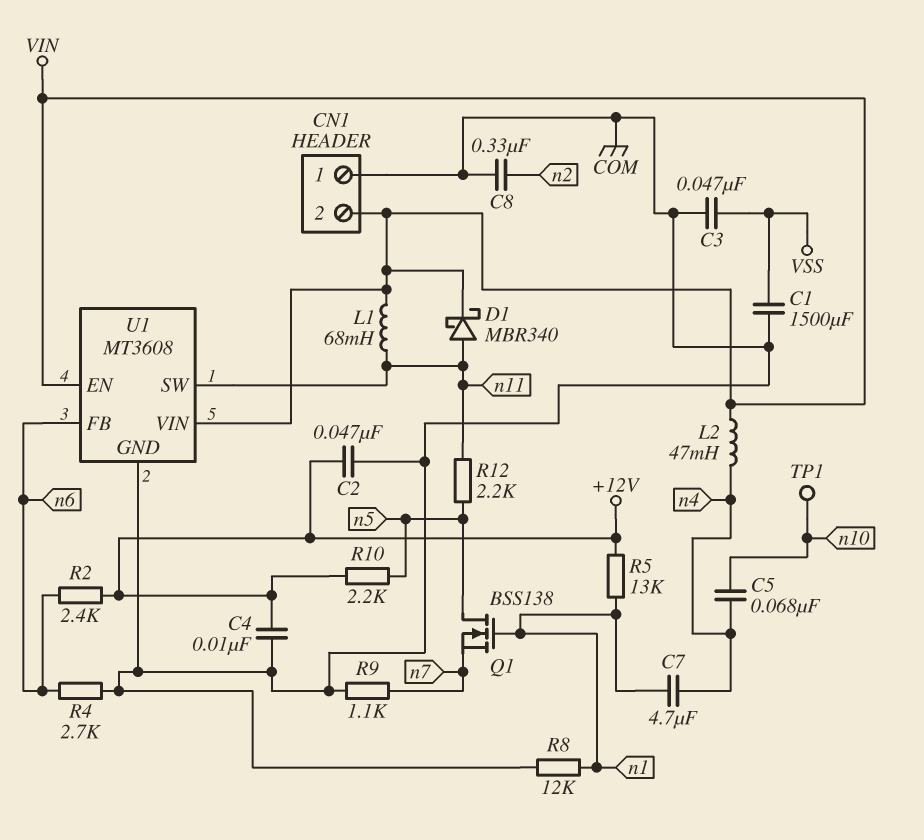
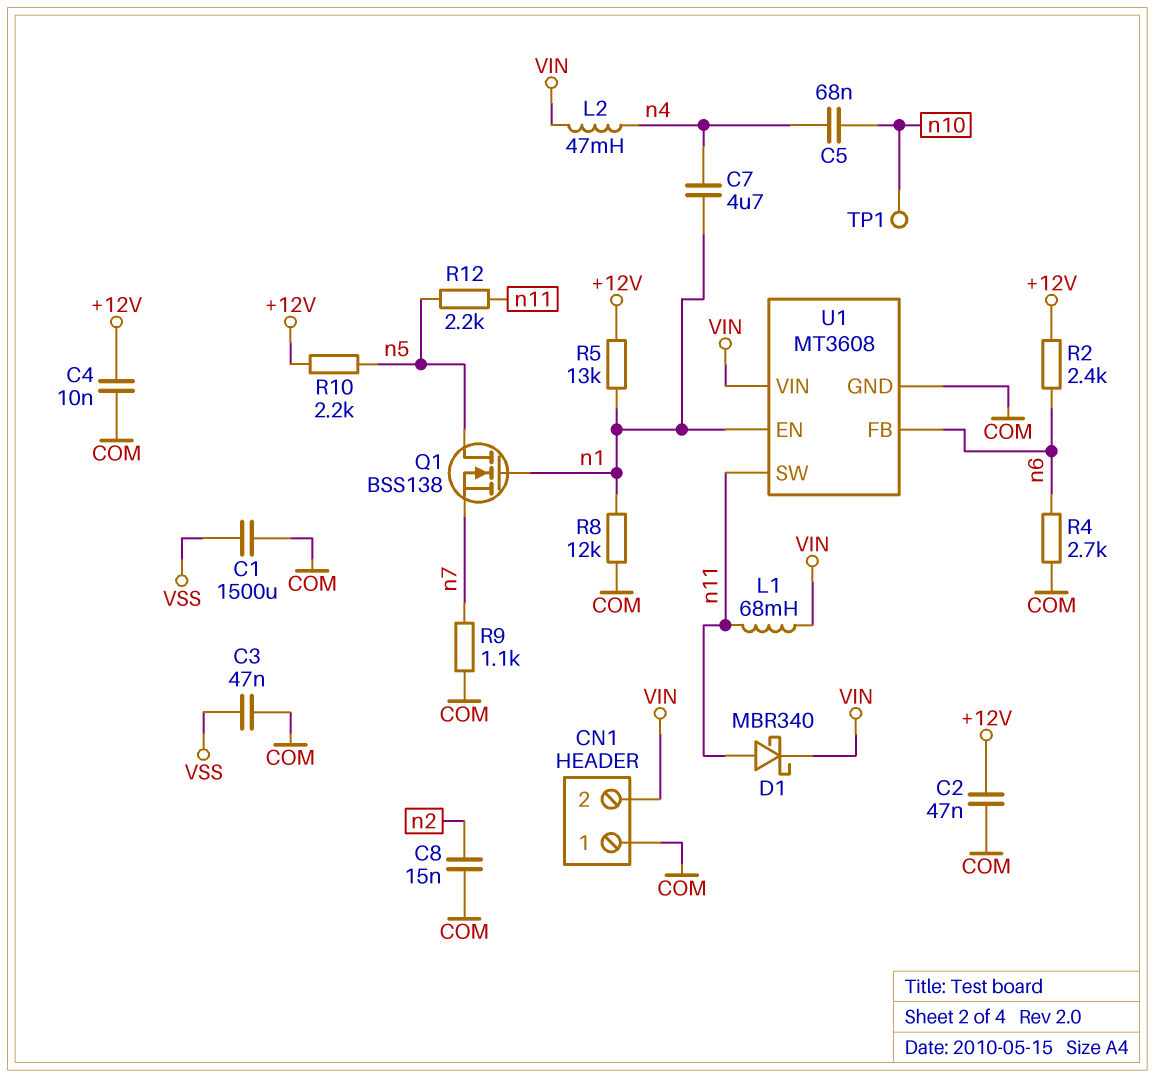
C8: 330nF (COM, n2) -> 15nF (COM, n2)
U1 pin EN: VIN -> n1

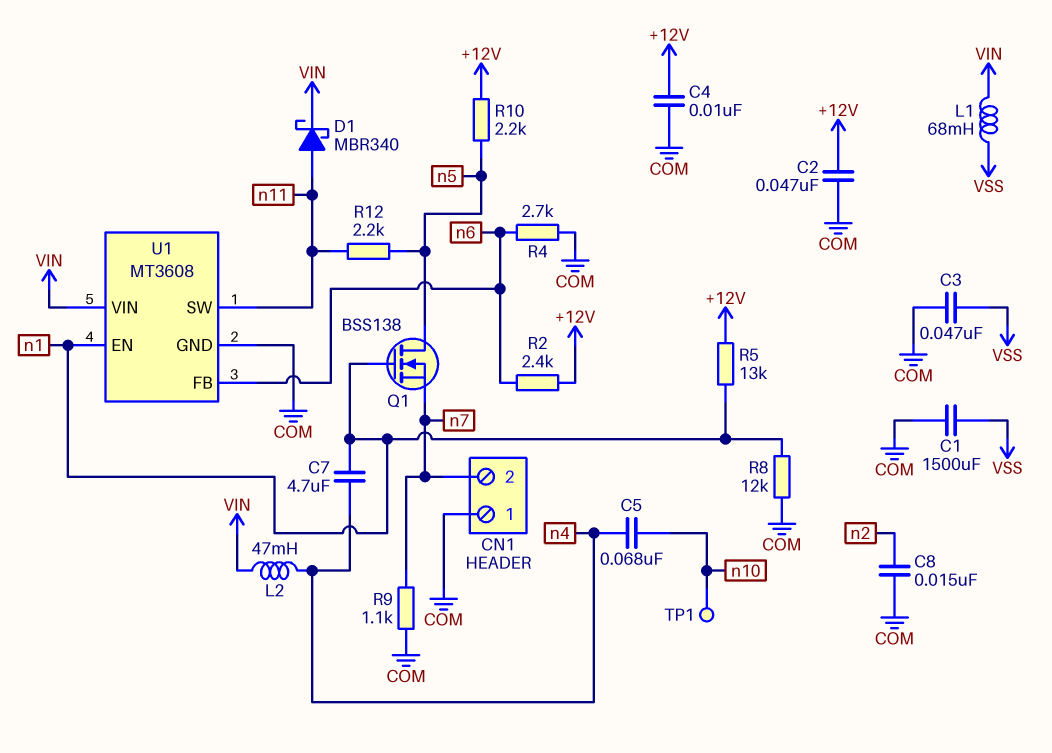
CN1 pin 2: VIN -> n7
L1: 68mH (VIN, n11) -> 68mH (VIN, VSS)

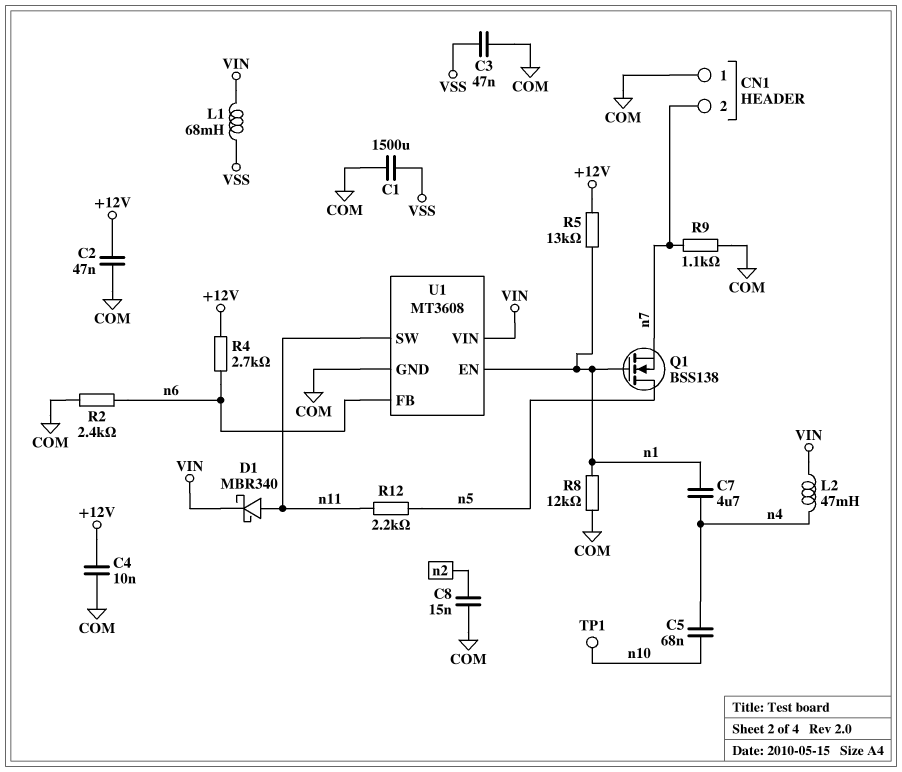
R2: 2.4k (+12V, n6) -> 2.4k (COM, n6)
R4: 2.7k (COM, n6) -> 2.7k (+12V, n6)
R10: 2.2k (+12V, n5) -> none

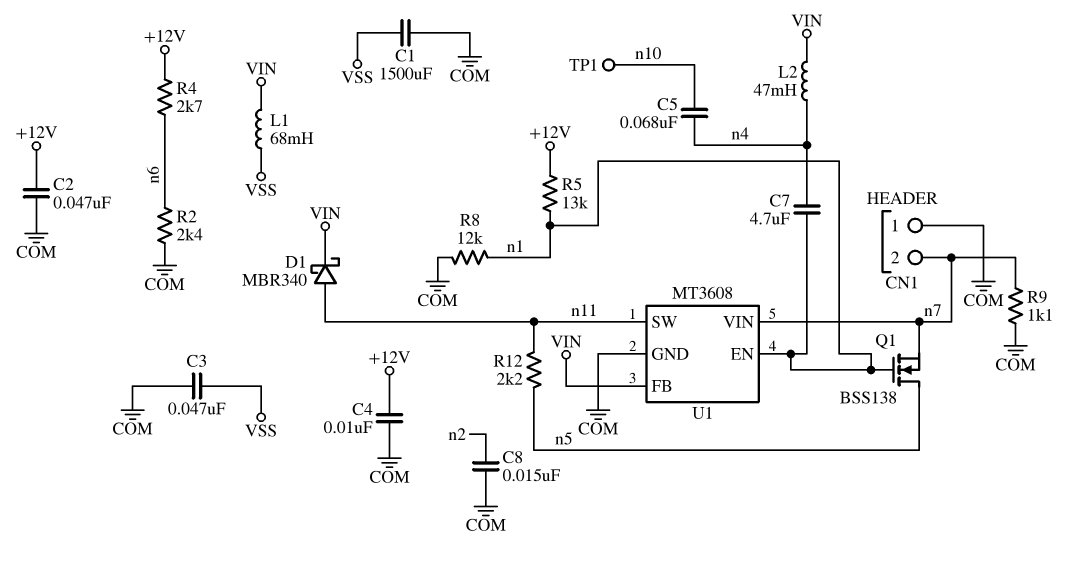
U1 pin FB: n6 -> VIN
U1 pin VIN: VIN -> n7

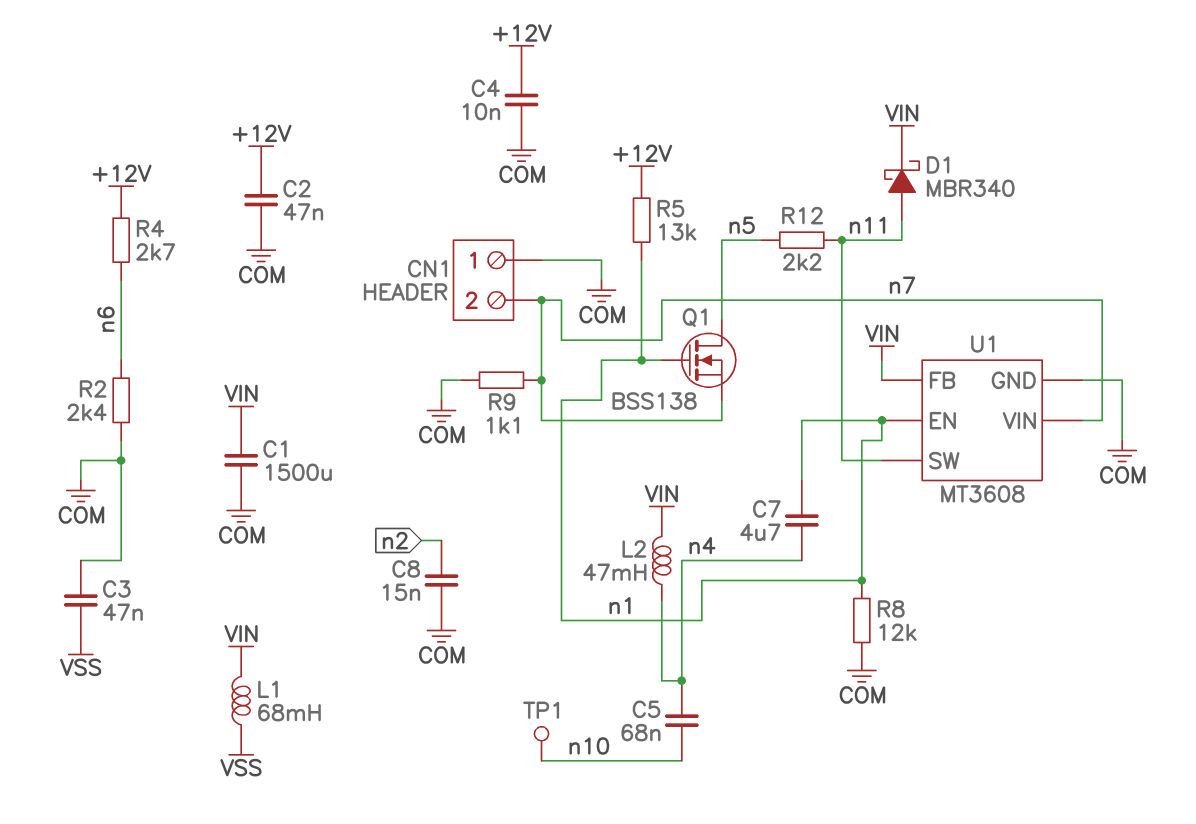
C1: 1500uF (COM, VSS) -> 1500uF (COM, VIN)

